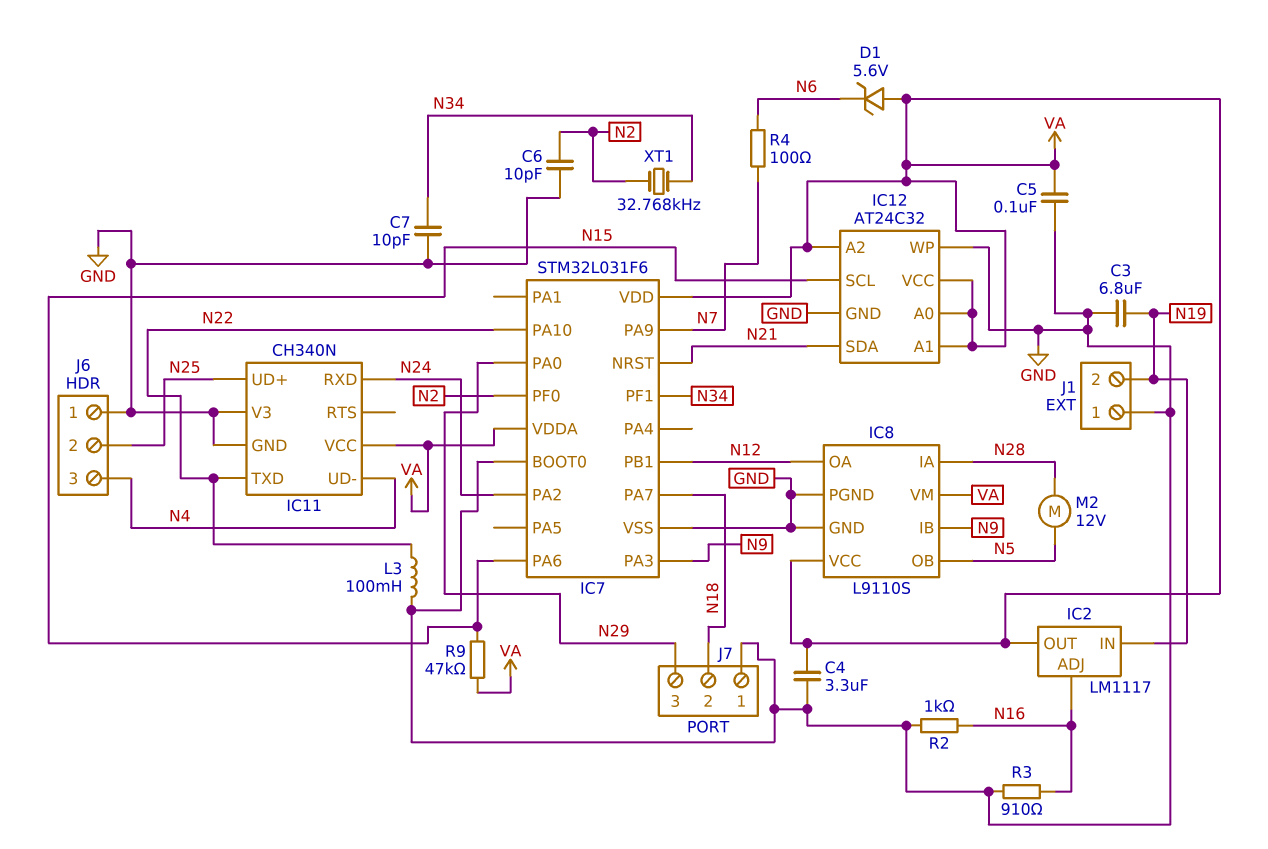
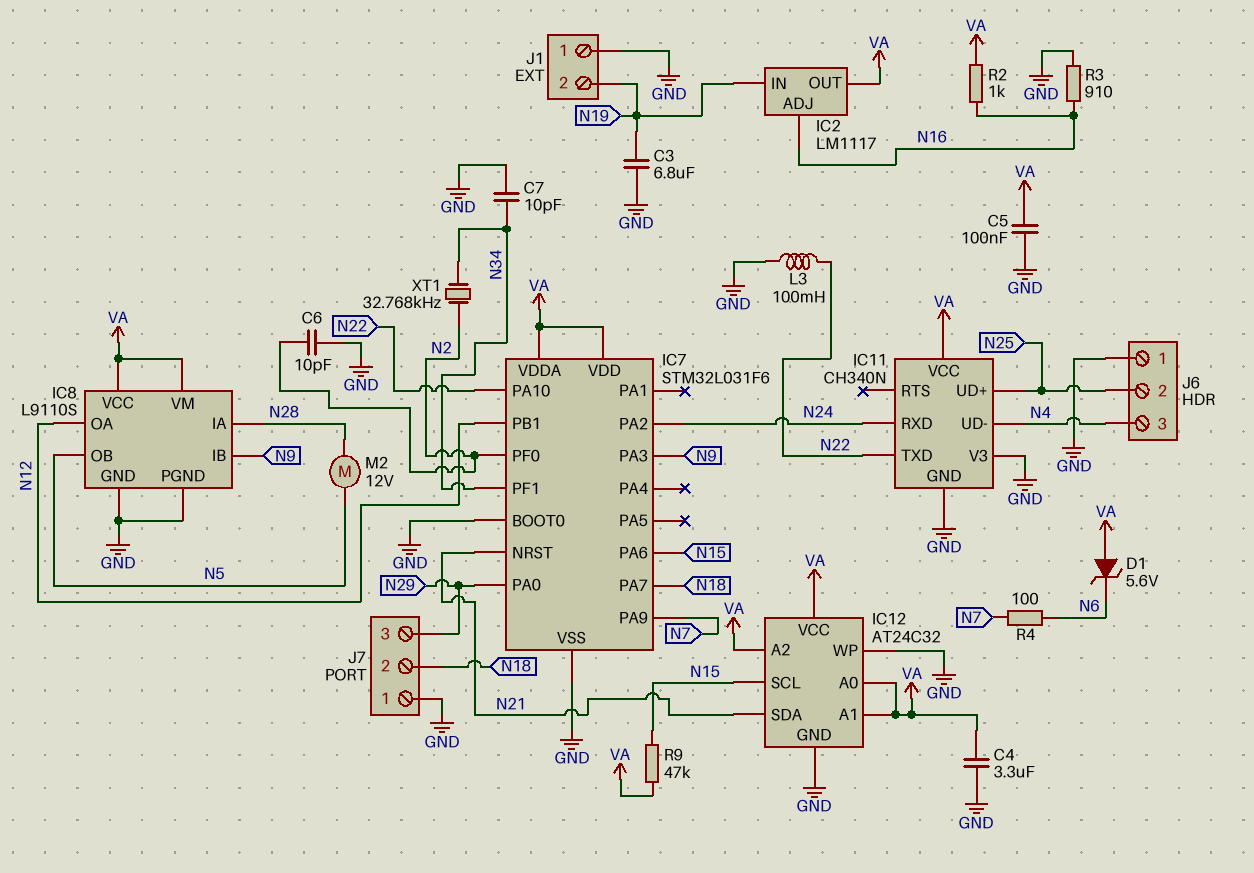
R2: 1k (GND, N16) -> 1k (N16, VA)

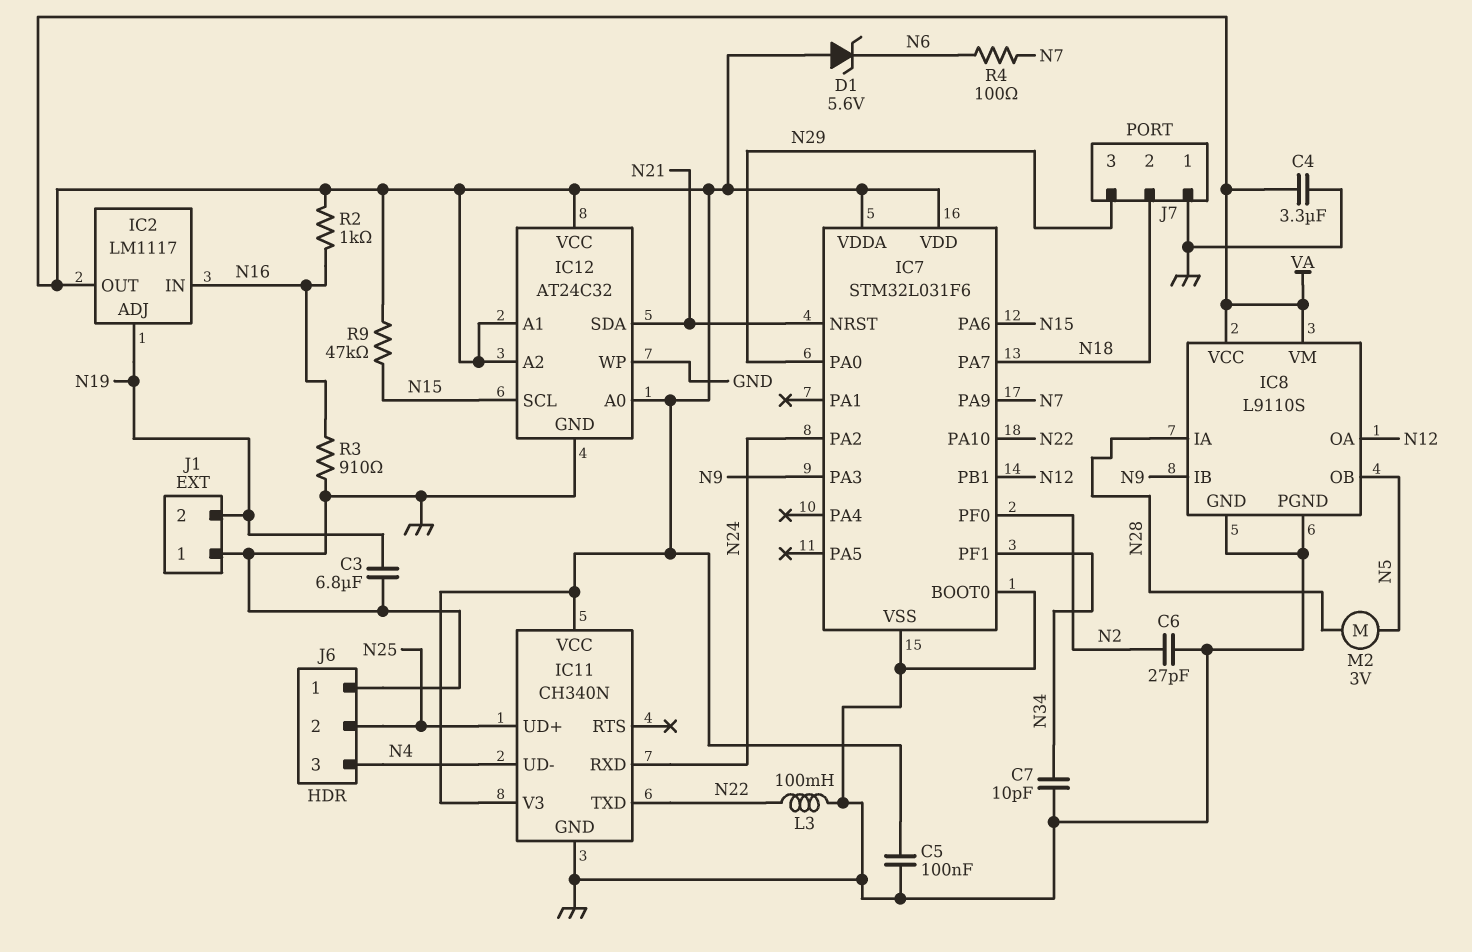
C6: 10pF (GND, N2) -> 27pF (GND, N2)
IC2 pin ADJ: N16 -> N19
IC2 pin IN: N19 -> N16
IC11 pin V3: GND -> VA
M2: motor 12V (N5, N28) -> motor 3V (N5, N28)
XT1: 32.768kHz (N2, N34) -> none

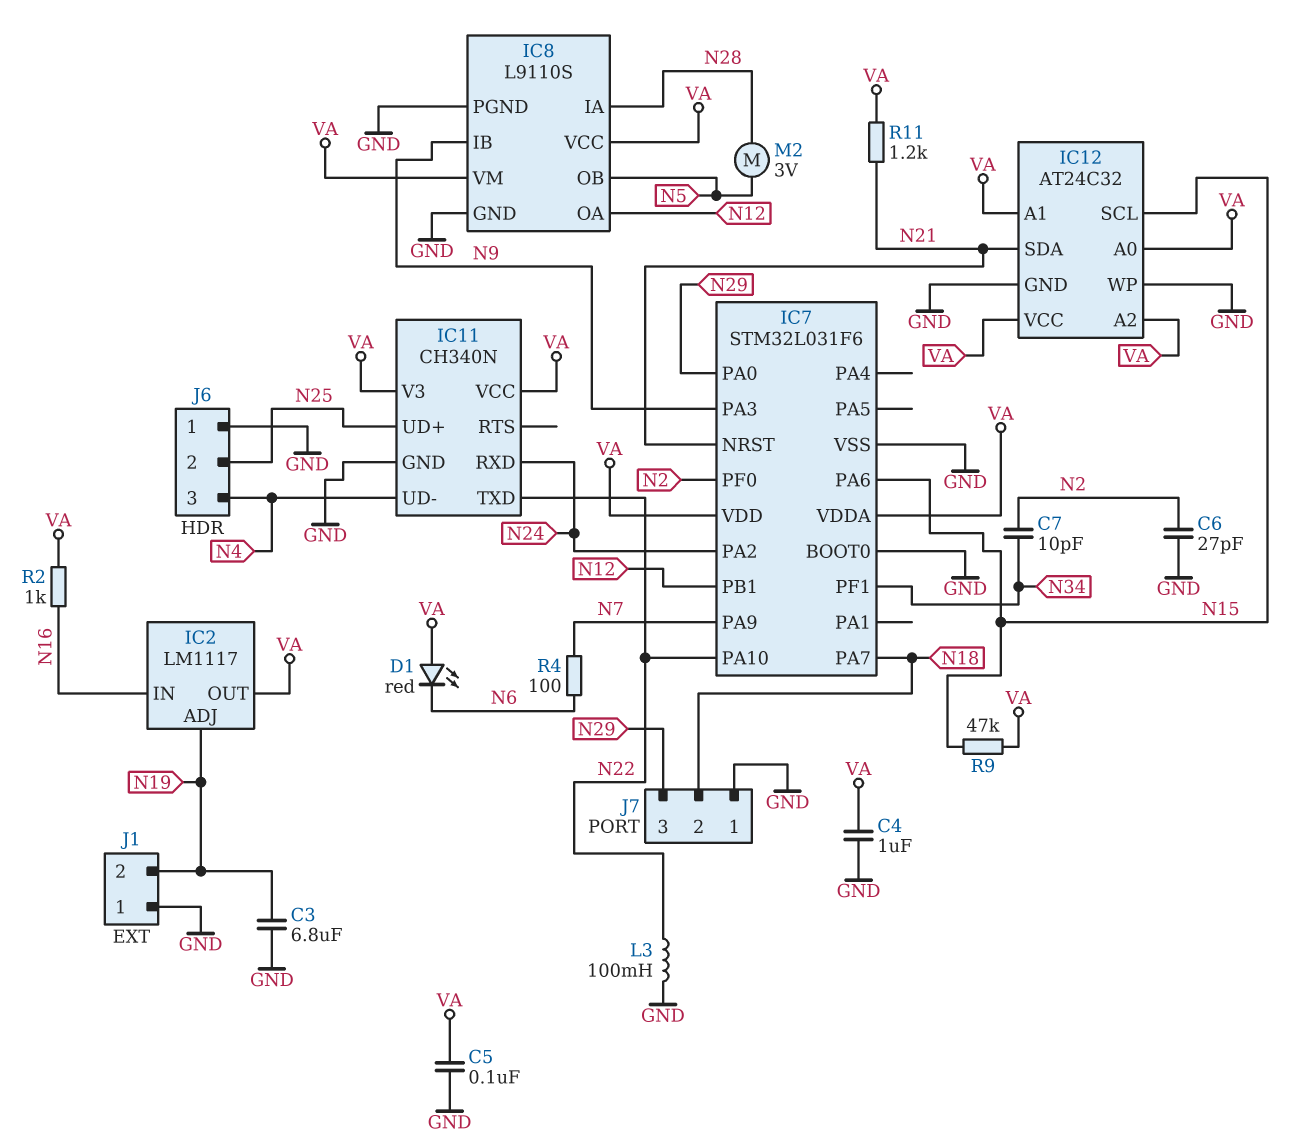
C4: 3.3uF (GND, VA) -> 1uF (GND, VA)
C7: 10pF (GND, N34) -> 10pF (N2, N34)
D1: zener 5.6V (A VA, K N6) -> LED red (A VA, K N6)
R3: 910 (GND, N16) -> none
R11: none -> 1.2k (N21, VA)

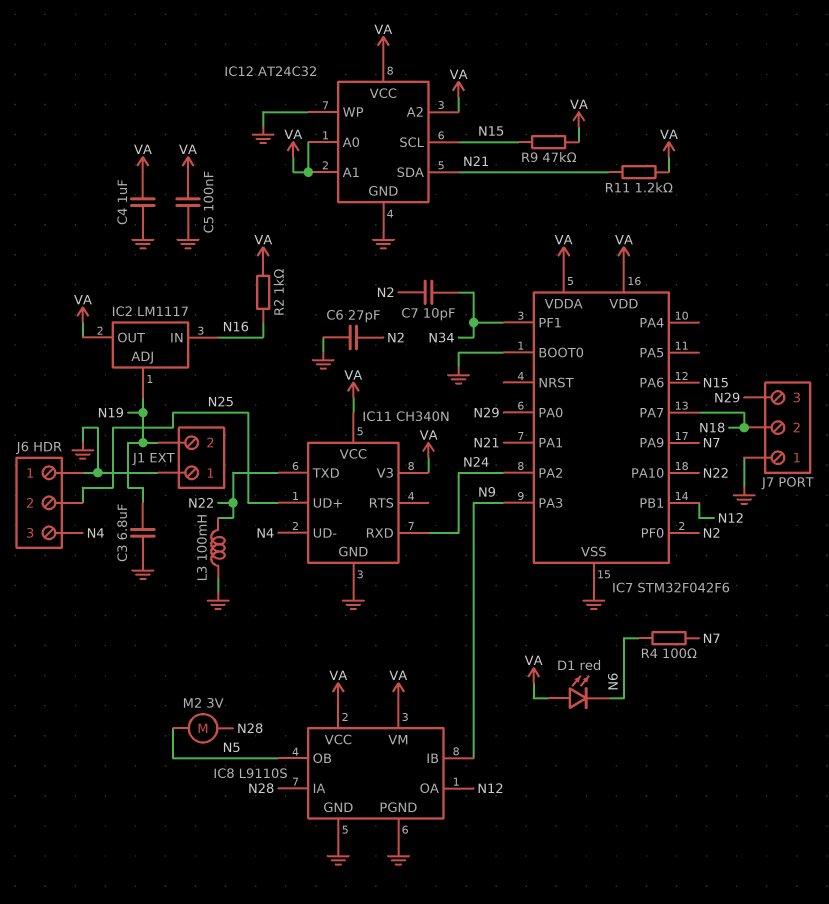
IC7: STM32L031F6 -> STM32F042F6
IC7 pin NRST: N21 -> none
IC7 pin PA1: none -> N21

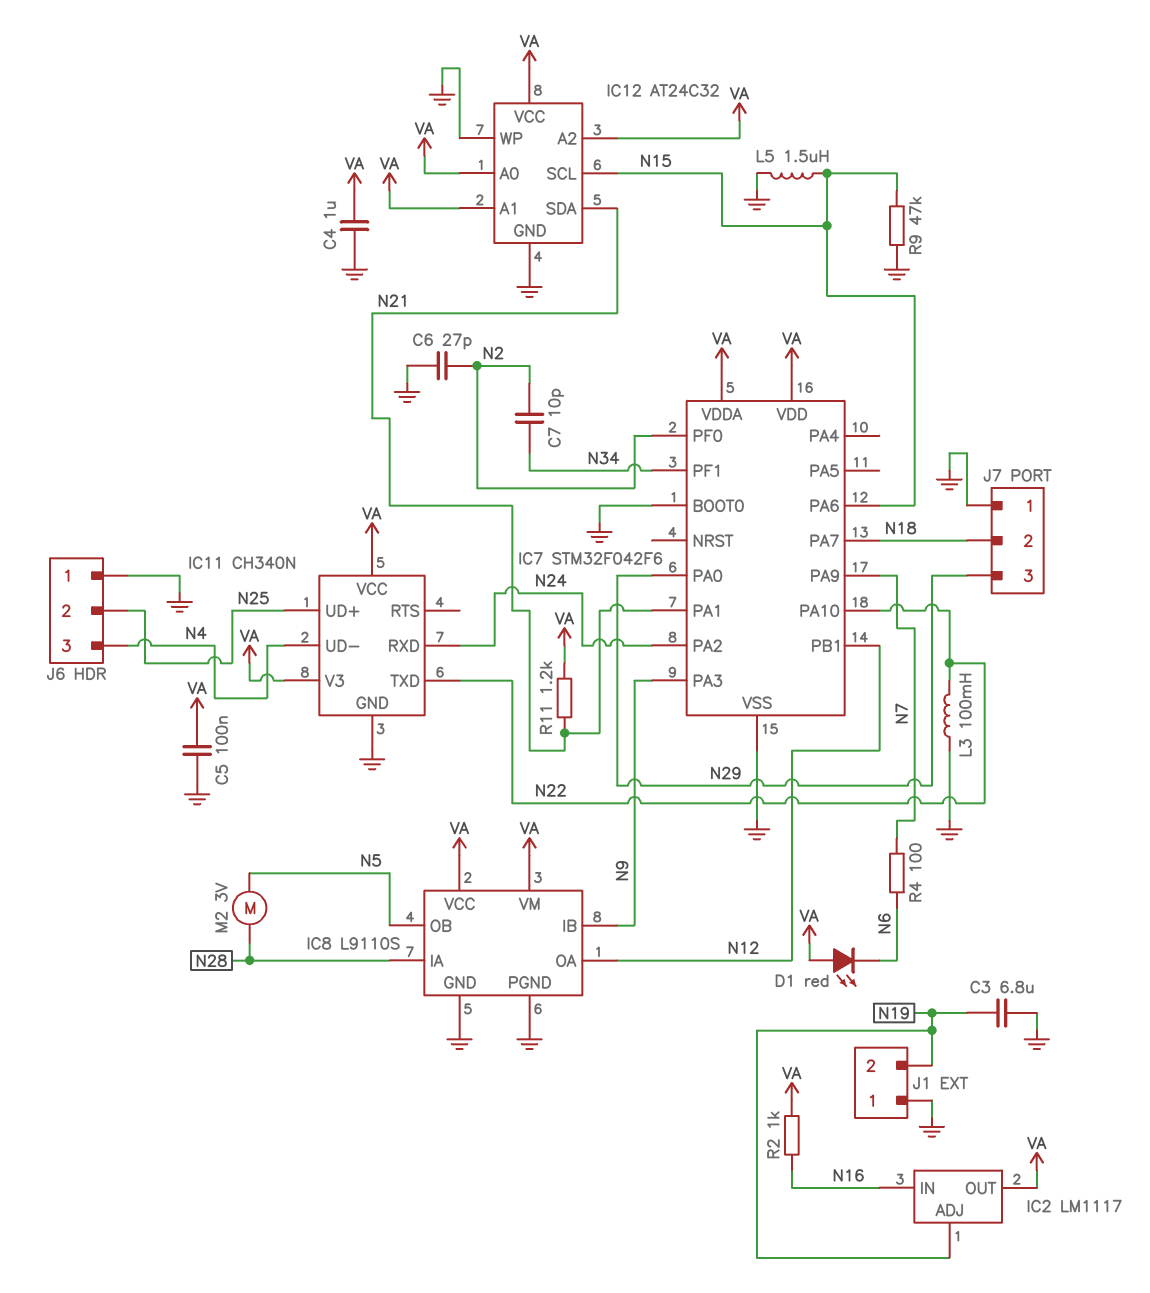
L5: none -> 1.5uH (GND, N15)
R9: 47k (N15, VA) -> 47k (GND, N15)

